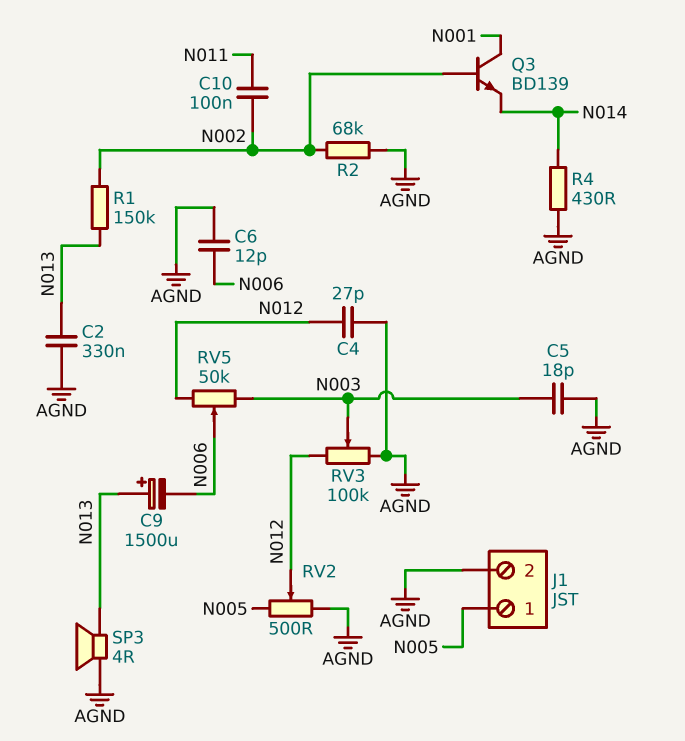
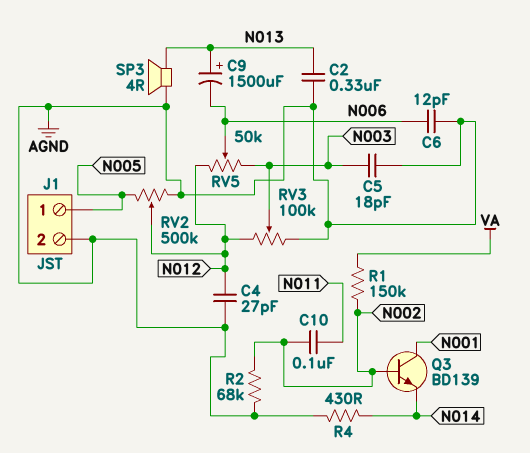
R1: 150k (N002, N013) -> 150k (N002, VA)
RV2: 500 (AGND, N005, wiper N012) -> 500k (AGND, N005, wiper N012)

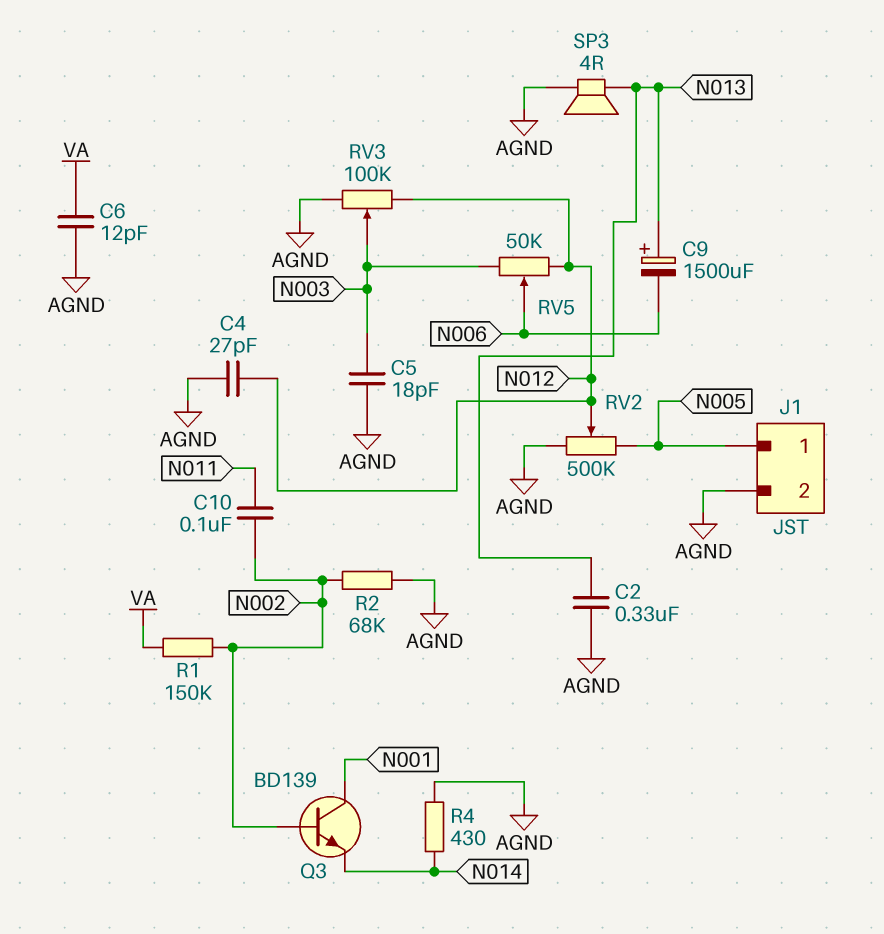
C6: 12pF (AGND, N006) -> 12pF (AGND, VA)

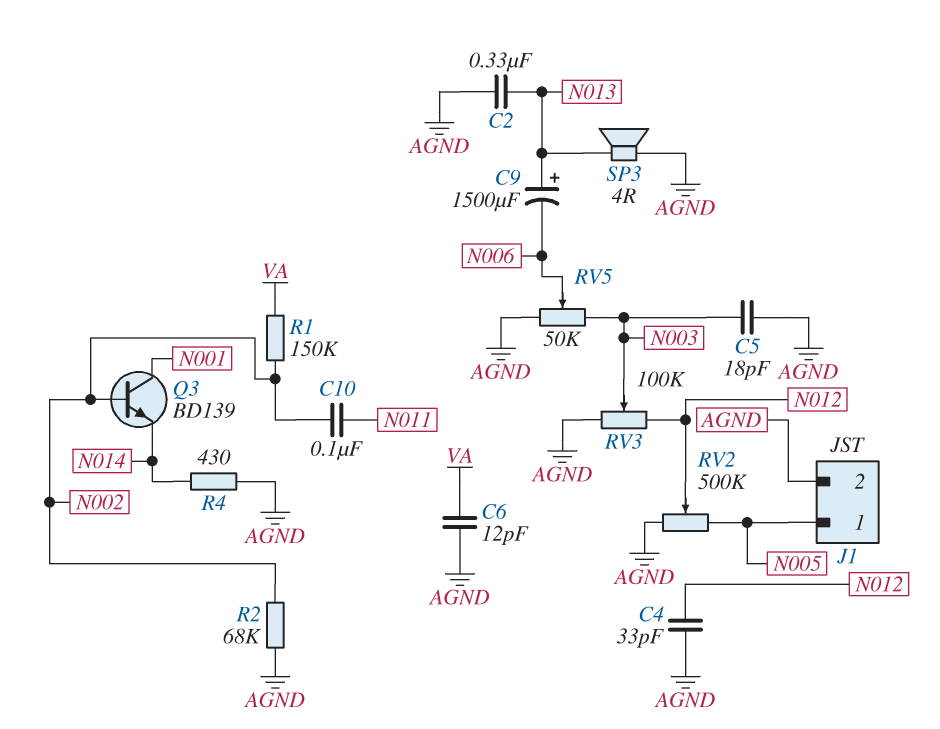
C4: 27pF (AGND, N012) -> 33pF (AGND, N012)
RV5: 50k (N003, N012, wiper N006) -> 50k (AGND, N003, wiper N006)

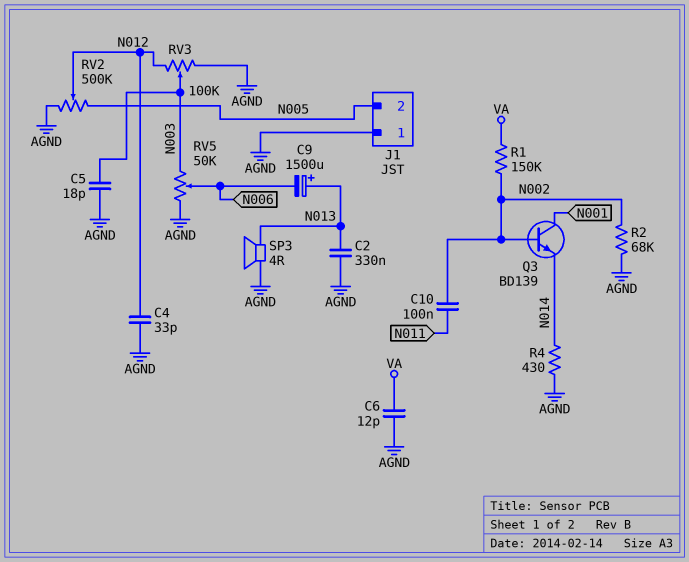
J1 pin 1: N005 -> AGND
J1 pin 2: AGND -> N005

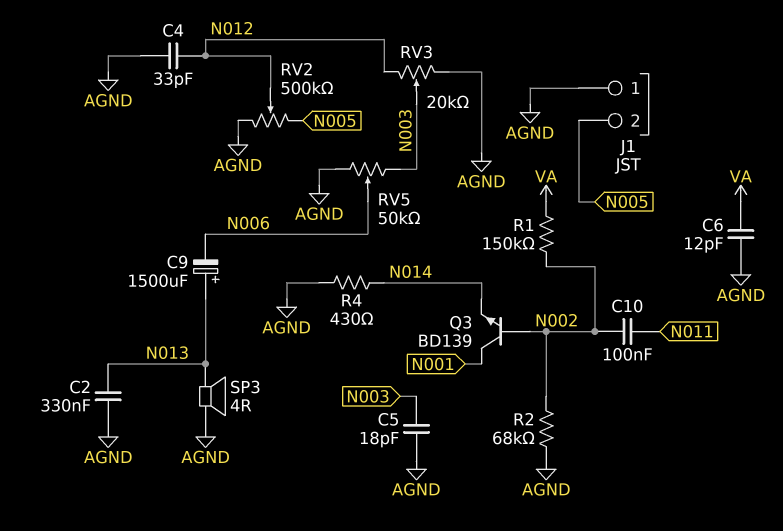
RV3: 100k (AGND, N012, wiper N003) -> 20k (AGND, N012, wiper N003)

